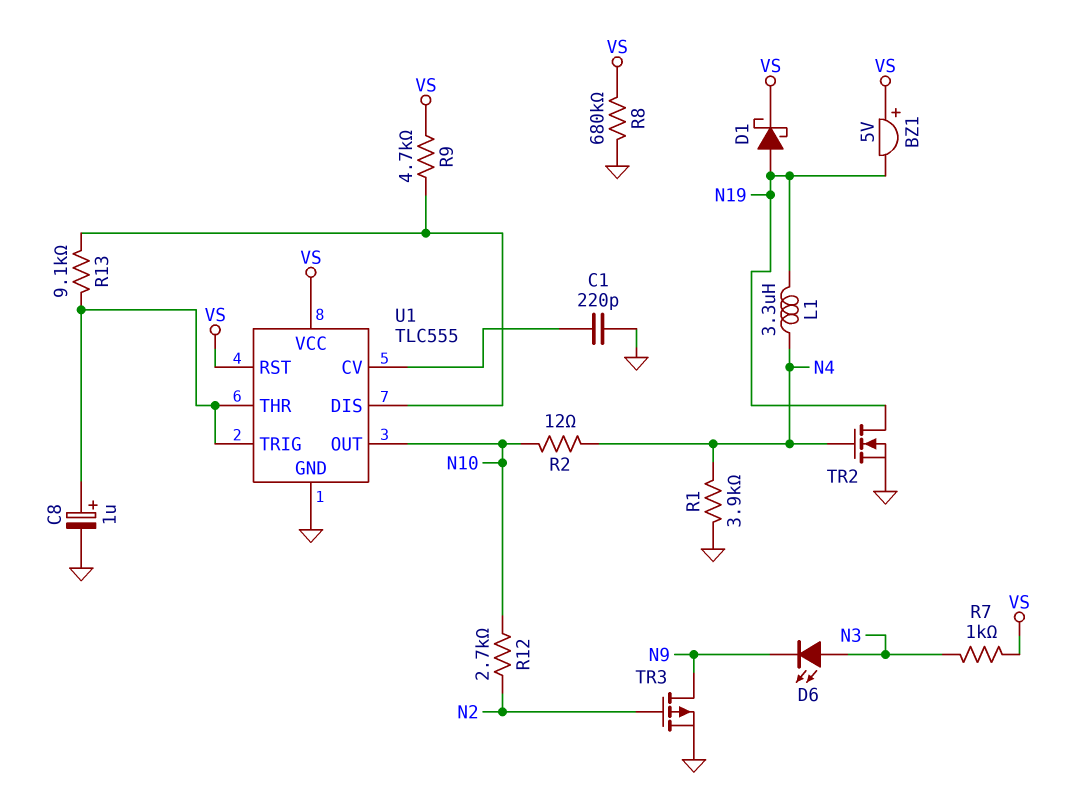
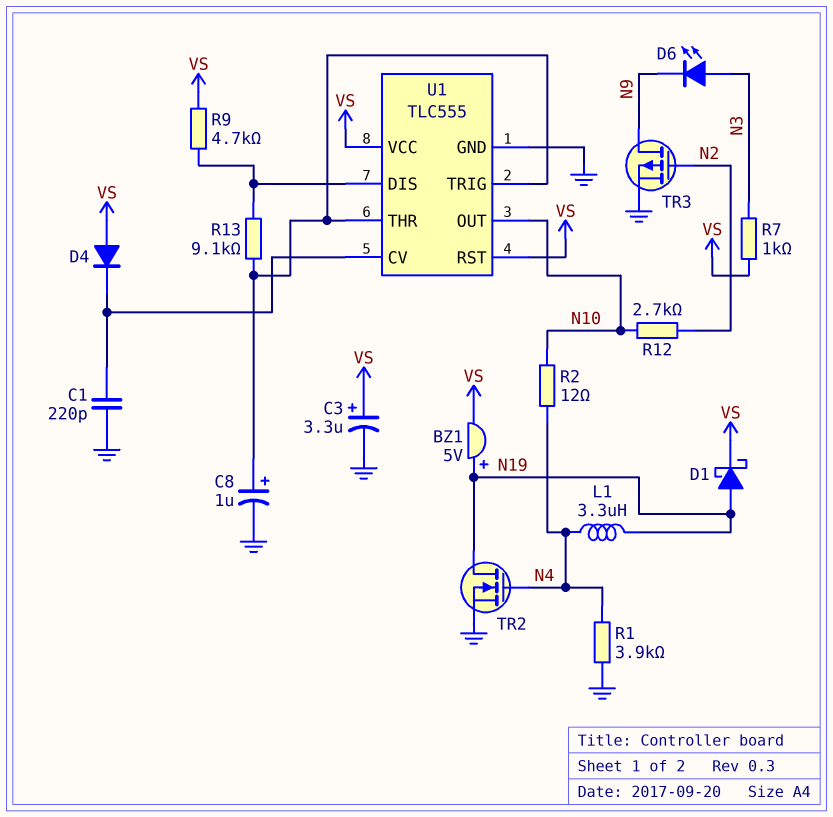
BZ1: buzzer 5V (plus VS, minus N19) -> buzzer 5V (plus N19, minus VS)
C3: none -> 3.3uF (plus VS, minus GND)
D4: none -> diode (A VS, K U1/CV)
R8: 680k (GND, VS) -> none

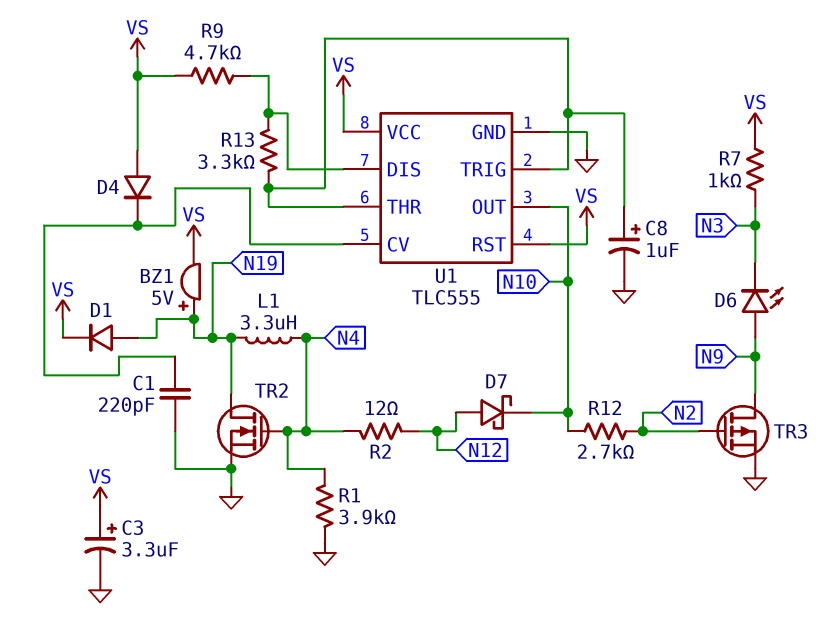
D1: schottky (A N19, K VS) -> diode (A N19, K VS)
D6: LED (A N3, K N9) -> LED (A N9, K N3)
D7: none -> schottky (A N12, K N10)
R2: 12 (N4, N10) -> 12 (N4, N12)
R13: 9.1k (U1/DIS, U1/THR) -> 3.3k (U1/DIS, U1/THR)

